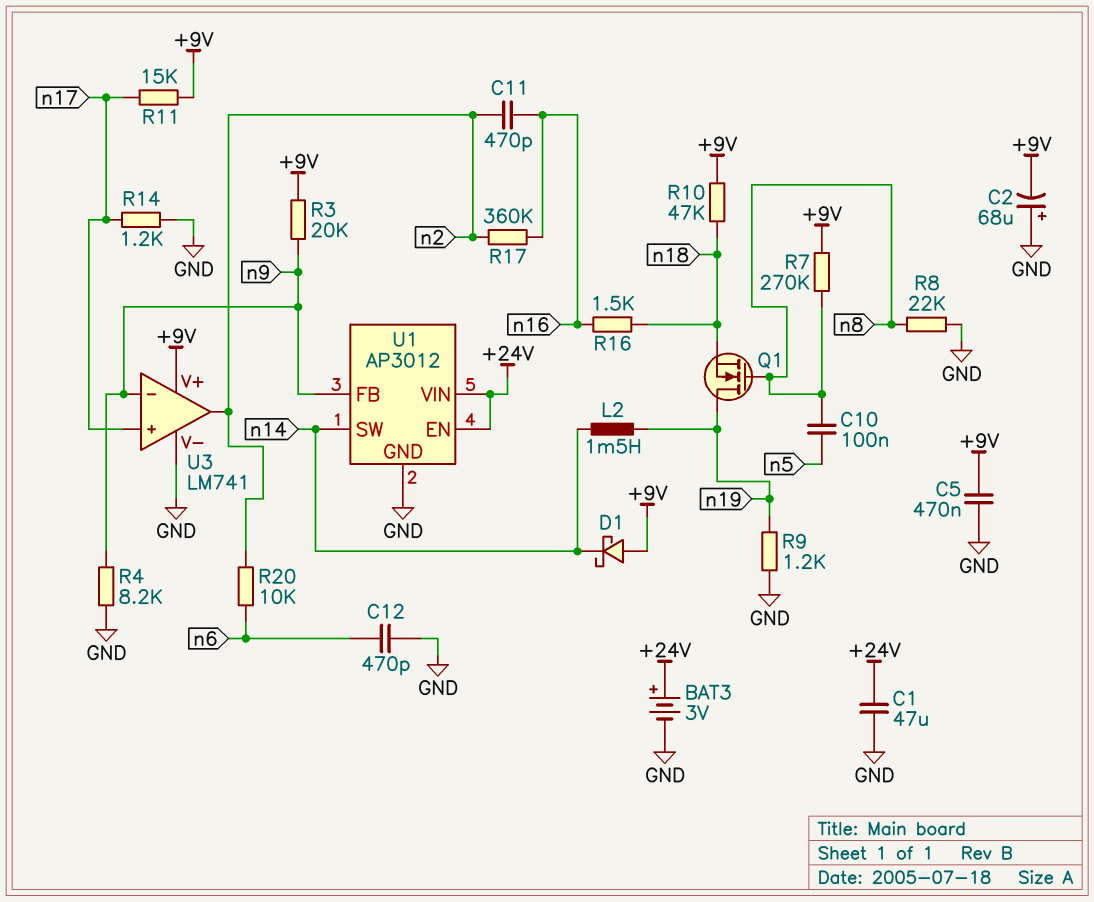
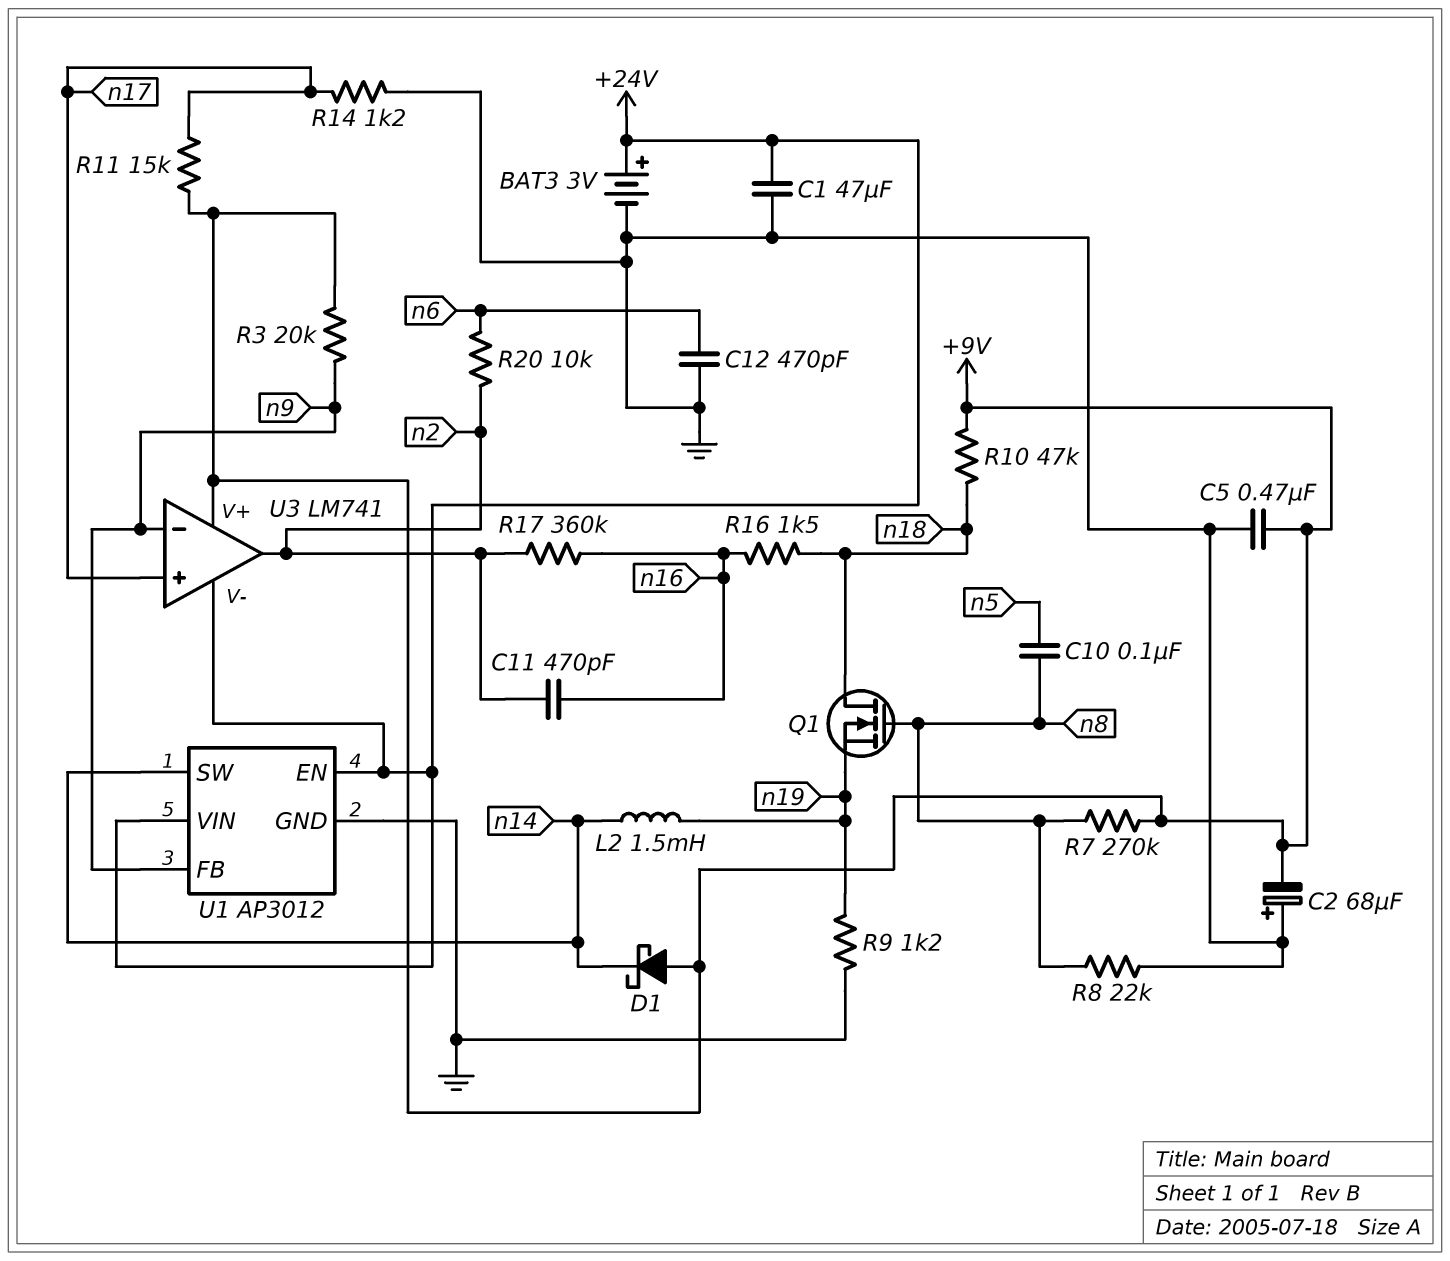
Q1: NMOS (G n8, D n19, S n18) -> NMOS (G n8, D n18, S n19)
R4: 8.2k (GND, n9) -> none
U3 pin V-: GND -> +24V

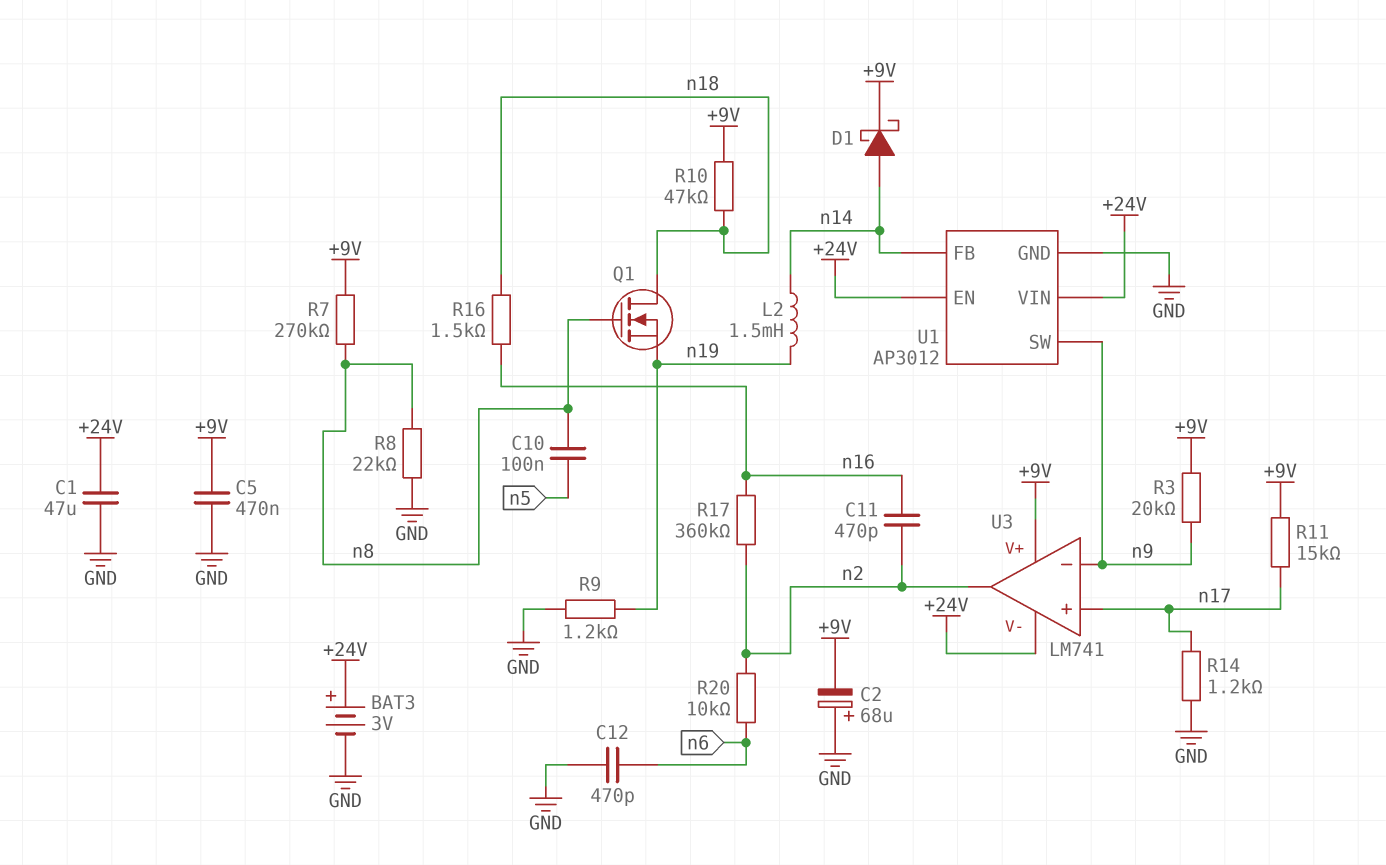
D1: schottky (A +9V, K n14) -> schottky (A n14, K +9V)
U1 pin FB: n9 -> n14
U1 pin SW: n14 -> n9

